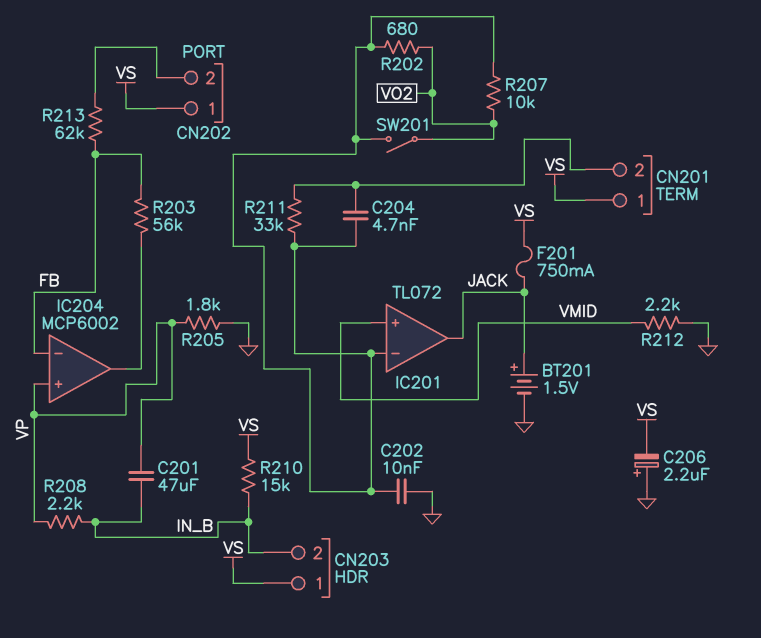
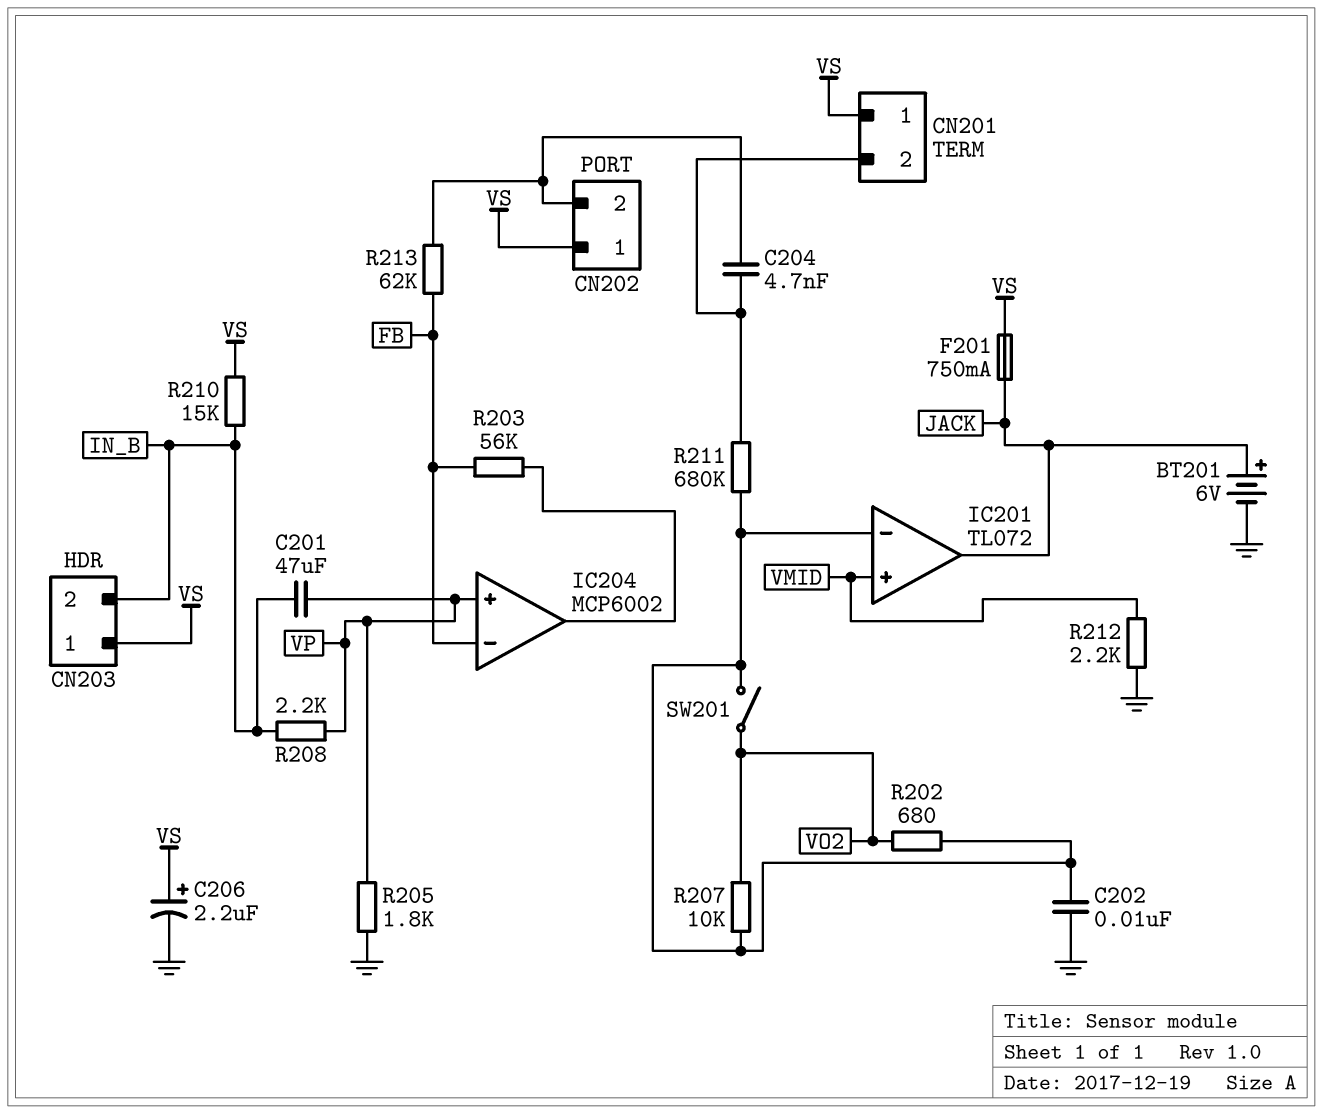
BT201: 1.5V (plus JACK, minus GND) -> 6V (plus JACK, minus GND)
C204: 4.7nF (CN201/2, IC201/in-) -> 4.7nF (CN201/2, CN202/2)
C206: 2.2uF (plus GND, minus VS) -> 2.2uF (plus VS, minus GND)
R211: 33k (CN201/2, IC201/in-) -> 680k (CN201/2, IC201/in-)

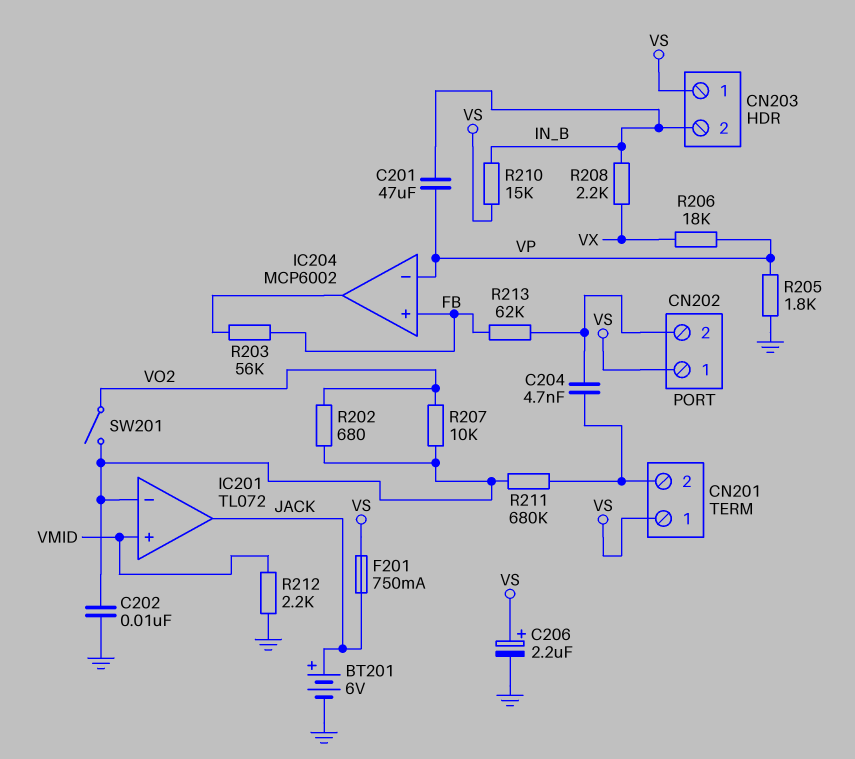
IC204 pin in+: VP -> FB
IC204 pin in-: FB -> VP
R206: none -> 18k (VP, VX)
R208: 2.2k (IN_B, VP) -> 2.2k (IN_B, VX)

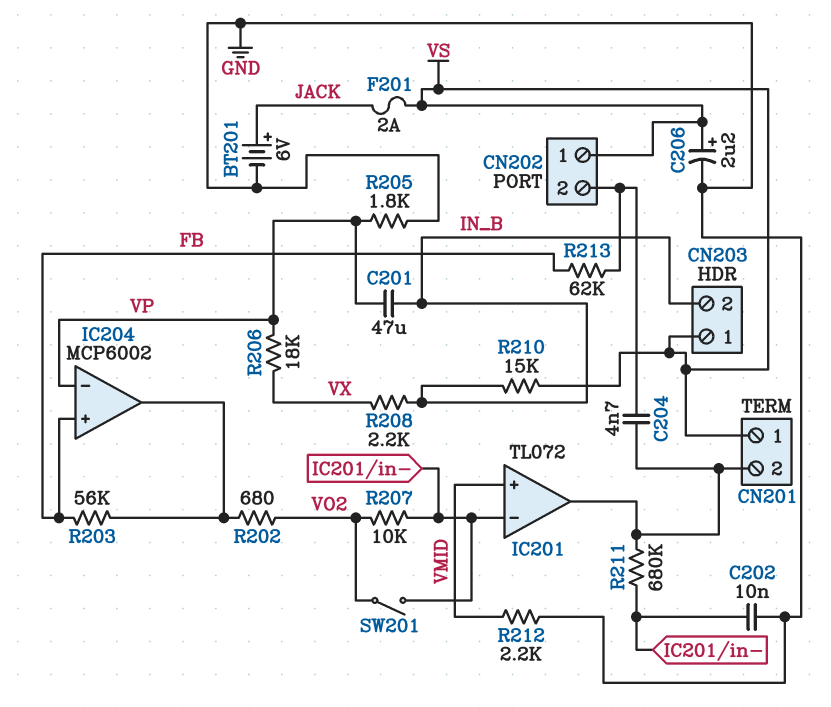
F201: 750mA (JACK, VS) -> 2A (JACK, VS)
IC201 pin out: JACK -> CN201/2
R202: 680 (IC201/in-, VO2) -> 680 (IC204/out, VO2)

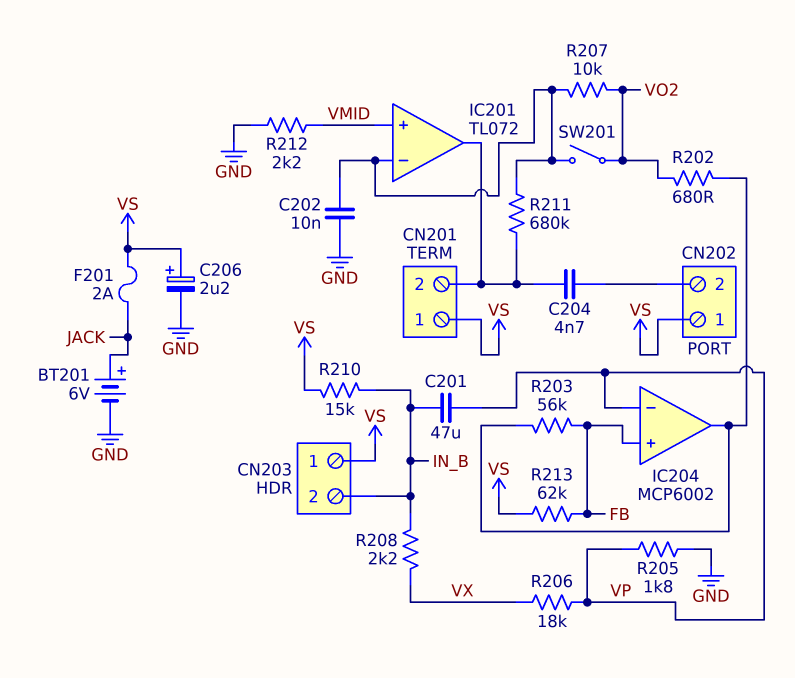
R213: 62k (CN202/2, FB) -> 62k (FB, VS)

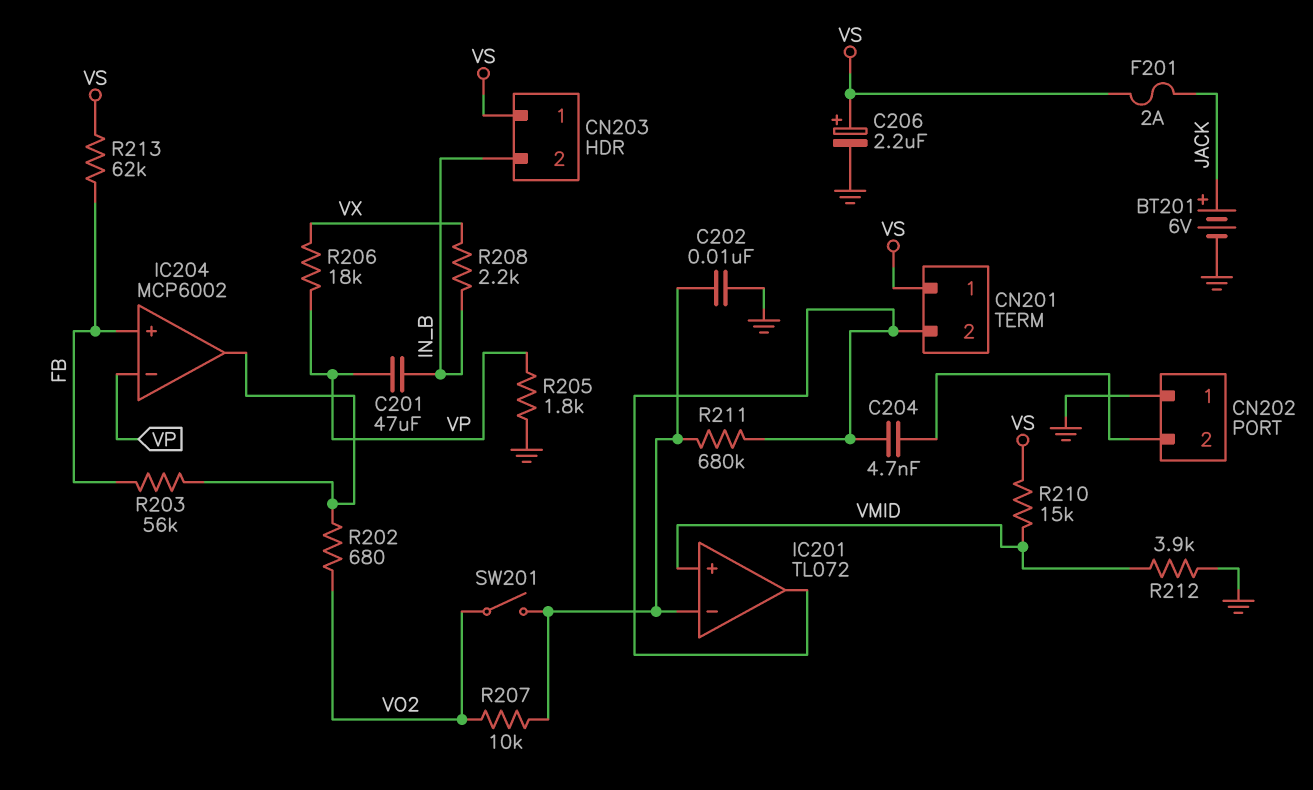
CN202 pin 1: VS -> GND
R210: 15k (IN_B, VS) -> 15k (VMID, VS)
R212: 2.2k (GND, VMID) -> 3.9k (GND, VMID)

